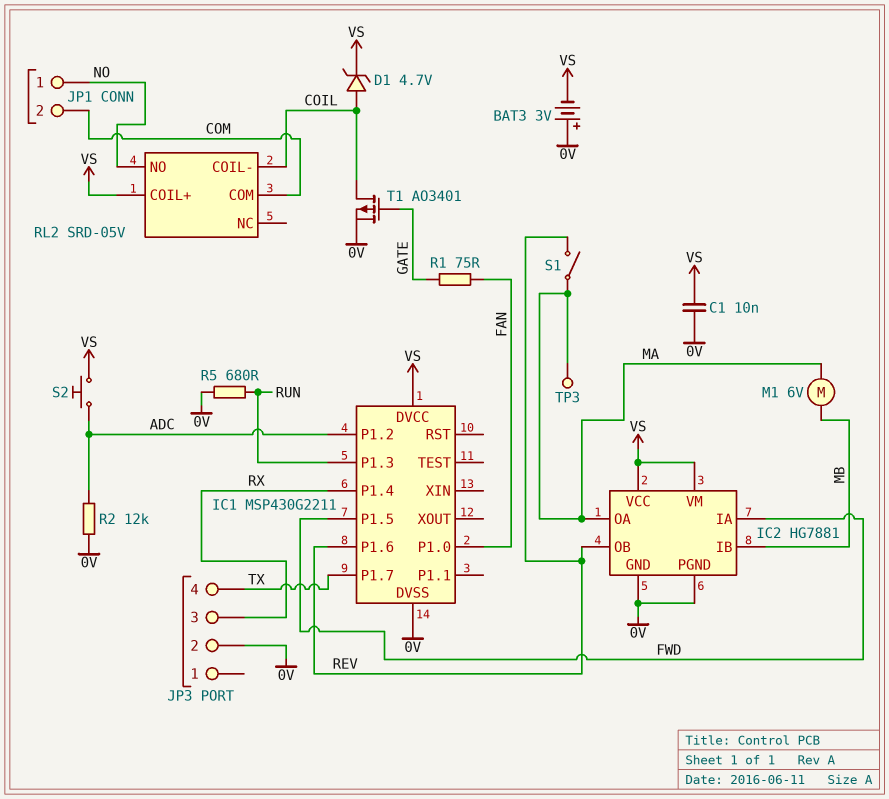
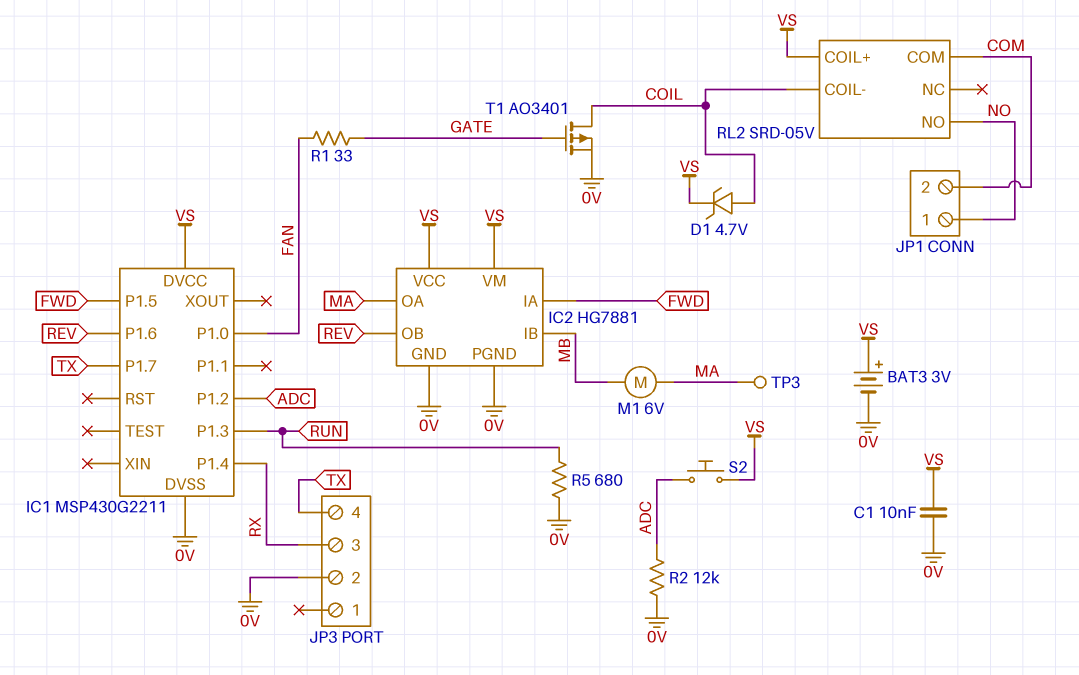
BAT3: 3V (plus 0V, minus VS) -> 3V (plus VS, minus 0V)
R1: 75 (FAN, GATE) -> 33 (FAN, GATE)
S1: switch (MA, REV) -> none

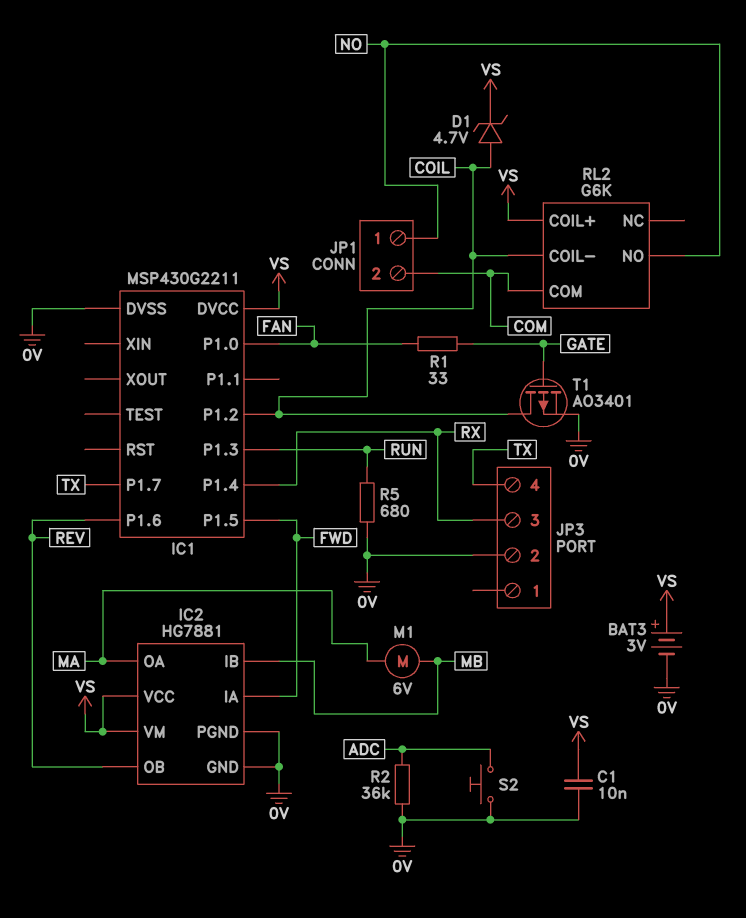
IC1 pin P1.2: ADC -> COIL
R2: 12k (0V, ADC) -> 36k (0V, ADC)
RL2: SRD-05V -> G6K
S2: button (ADC, VS) -> button (0V, ADC)
TP3: test point (MA) -> none

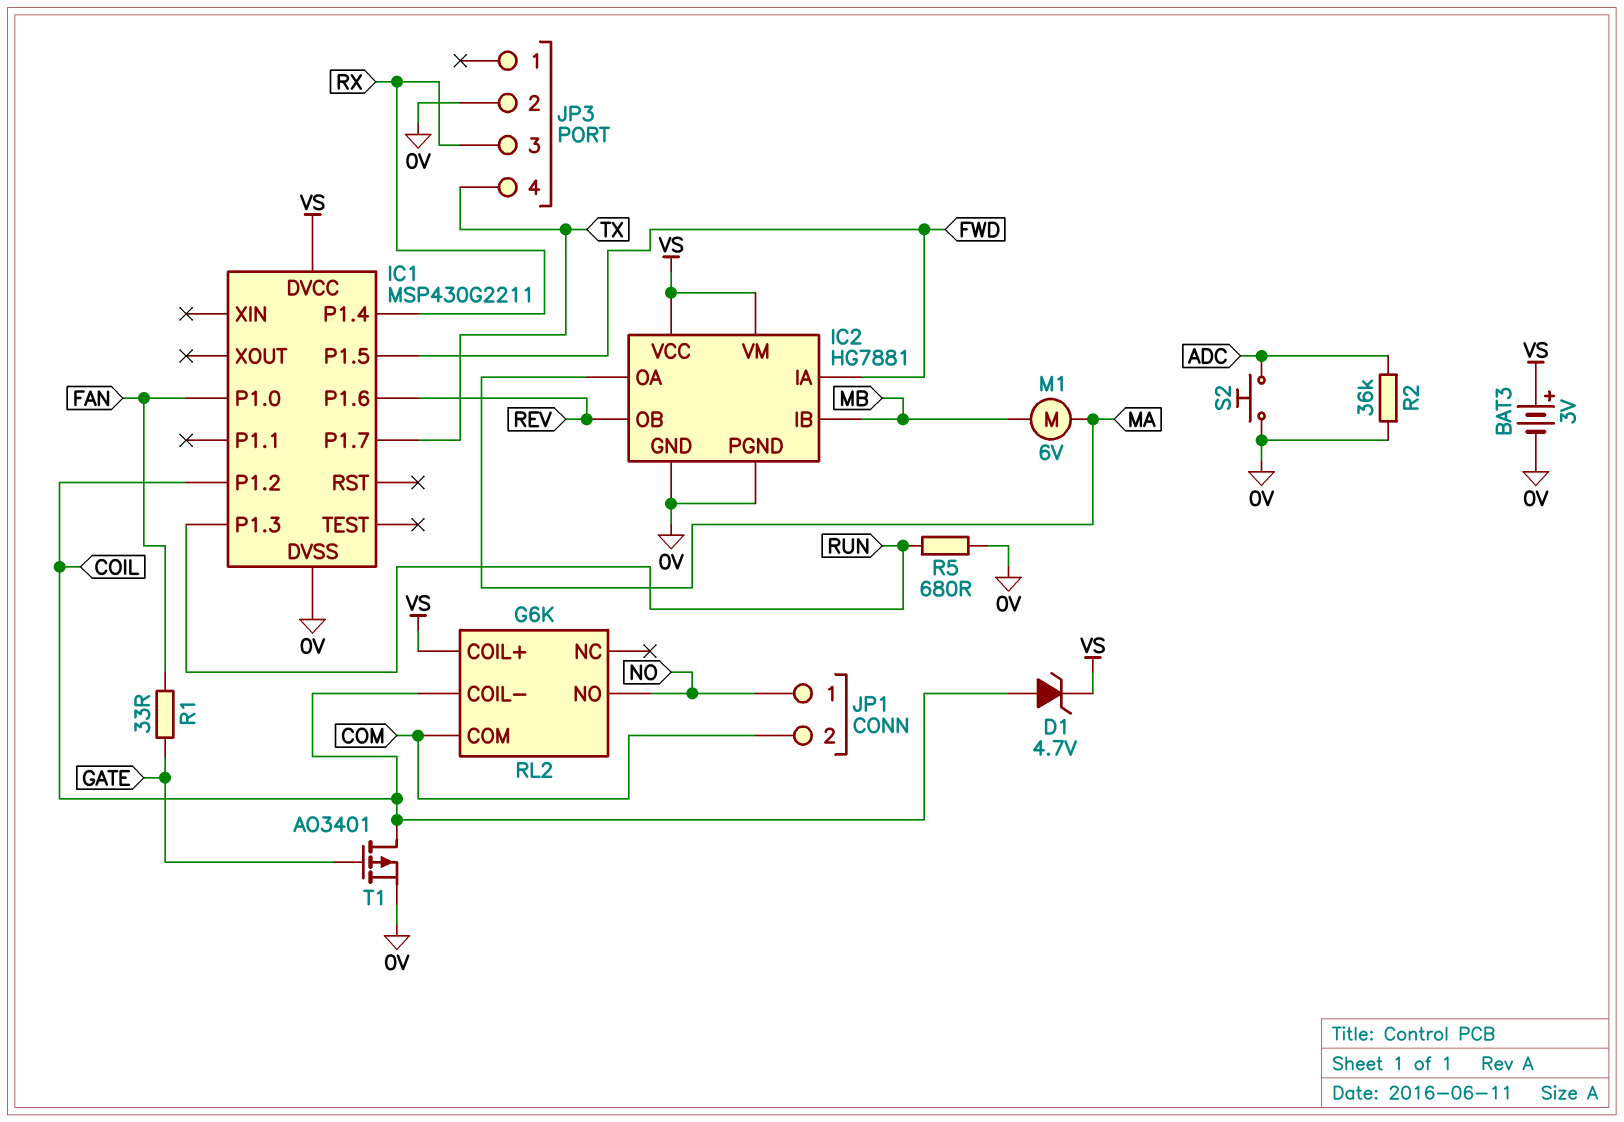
C1: 10nF (0V, VS) -> none

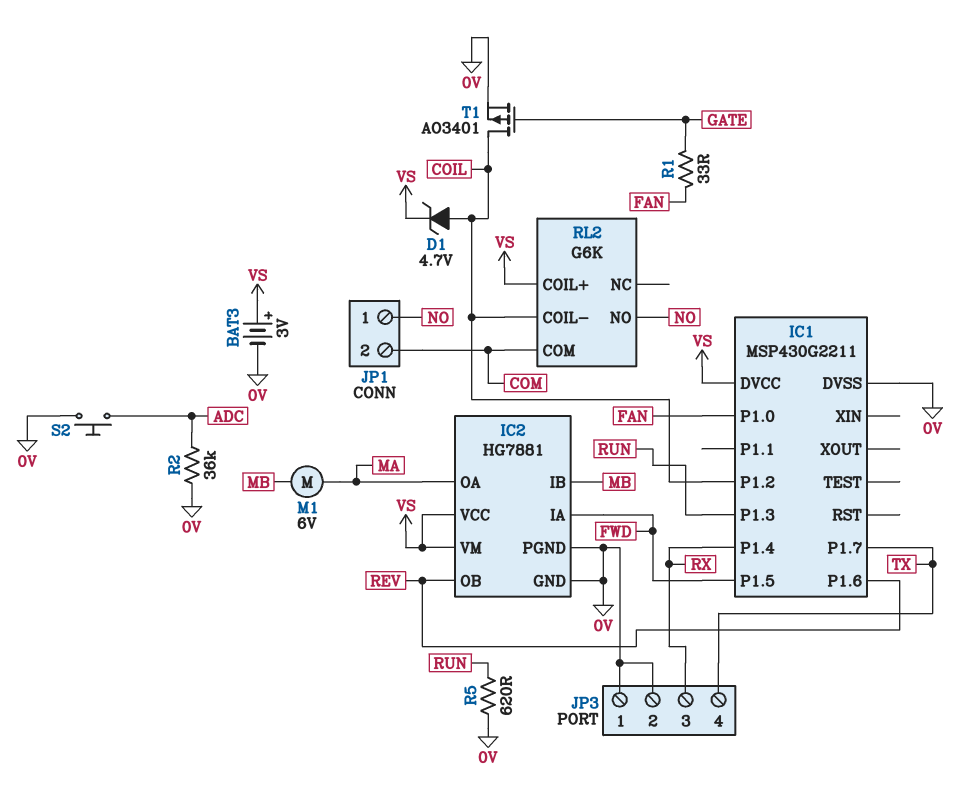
JP3 pin 1: none -> 0V
R5: 680 (0V, RUN) -> 620 (0V, RUN)

